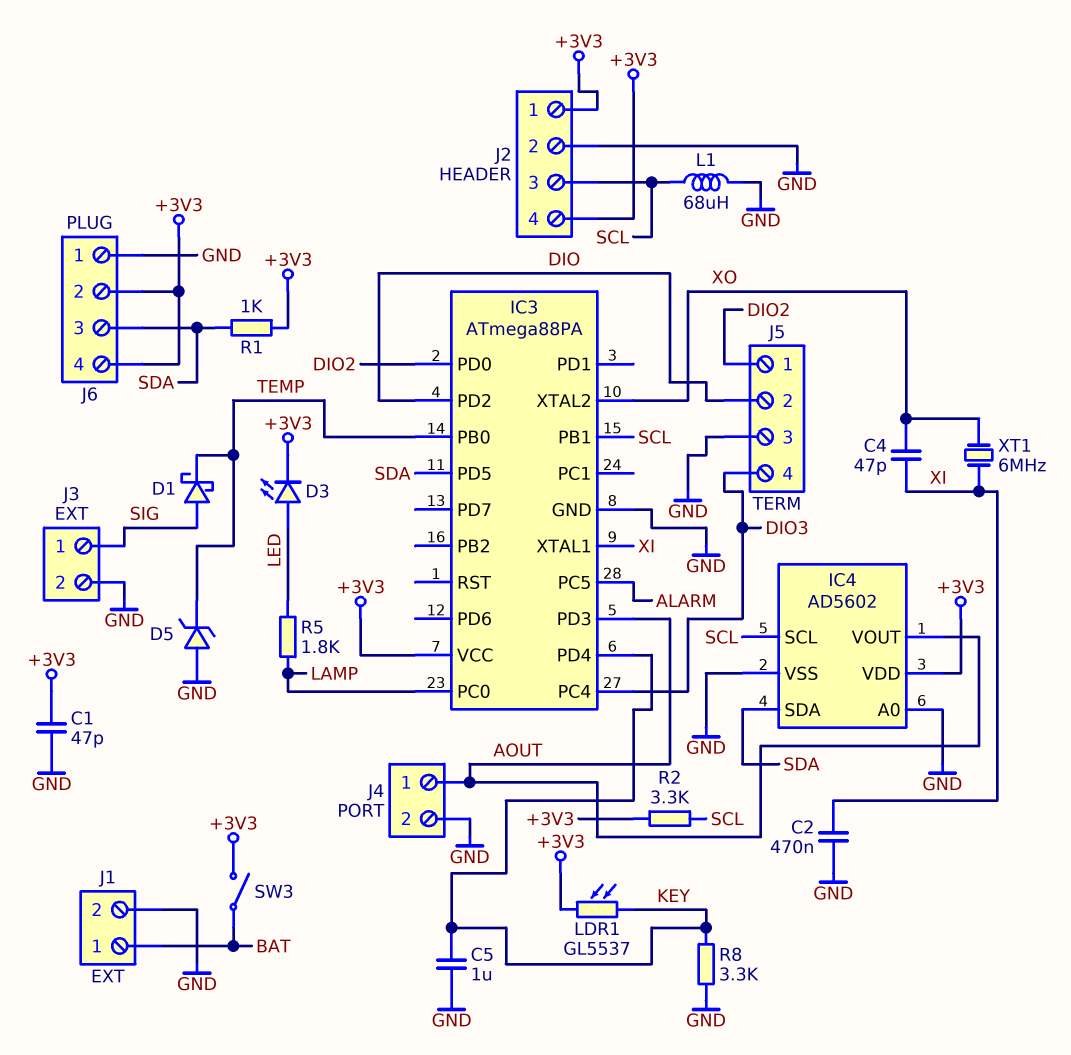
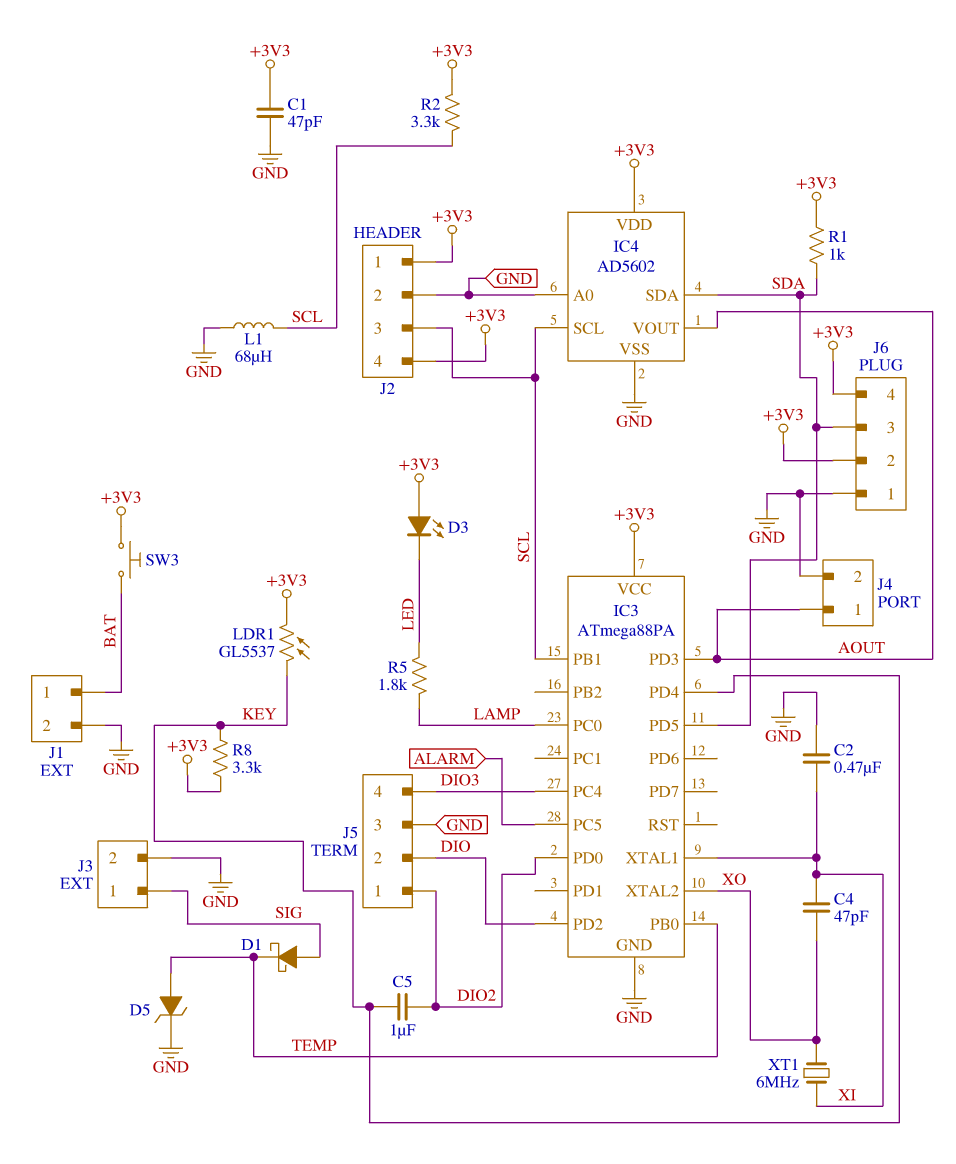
C5: 1uF (GND, KEY) -> 1uF (DIO2, KEY)
D3: LED (A LED, K +3V3) -> LED (A +3V3, K LED)
D5: zener (A GND, K TEMP) -> zener (A TEMP, K GND)
R8: 3.3k (GND, KEY) -> 3.3k (+3V3, KEY)
SW3: switch (+3V3, BAT) -> button (+3V3, BAT)

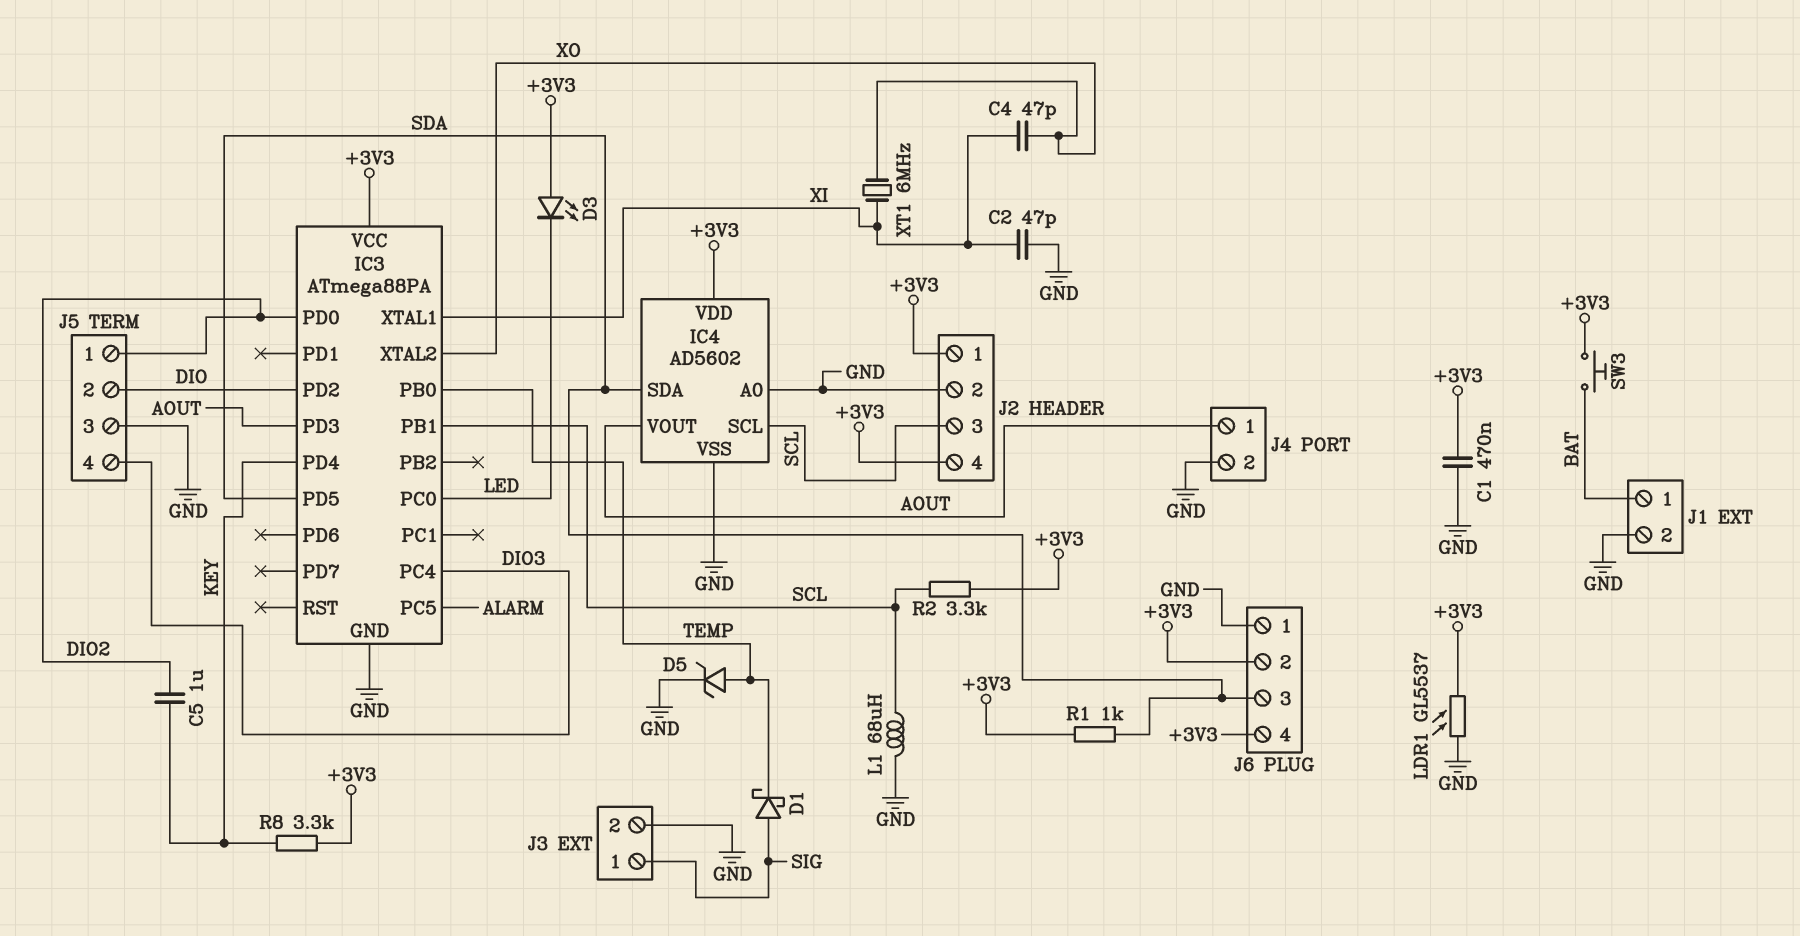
C1: 47pF (+3V3, GND) -> 470nF (+3V3, GND)
C2: 470nF (GND, XI) -> 47pF (GND, XI)
IC3 pin PC0: LAMP -> LED
LDR1: GL5537 (+3V3, KEY) -> GL5537 (+3V3, GND)
R5: 1.8k (LAMP, LED) -> none

